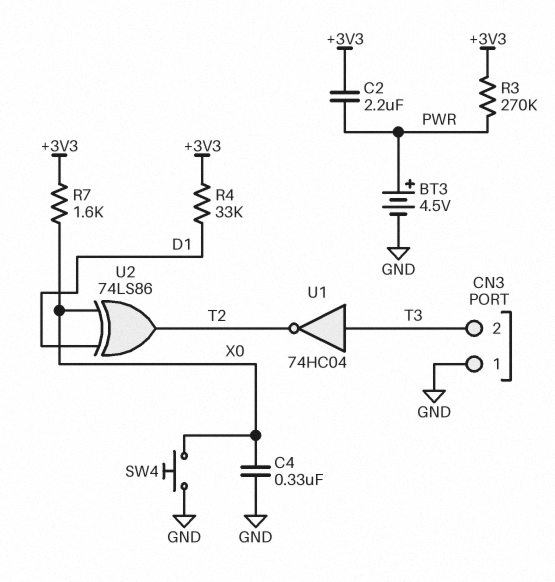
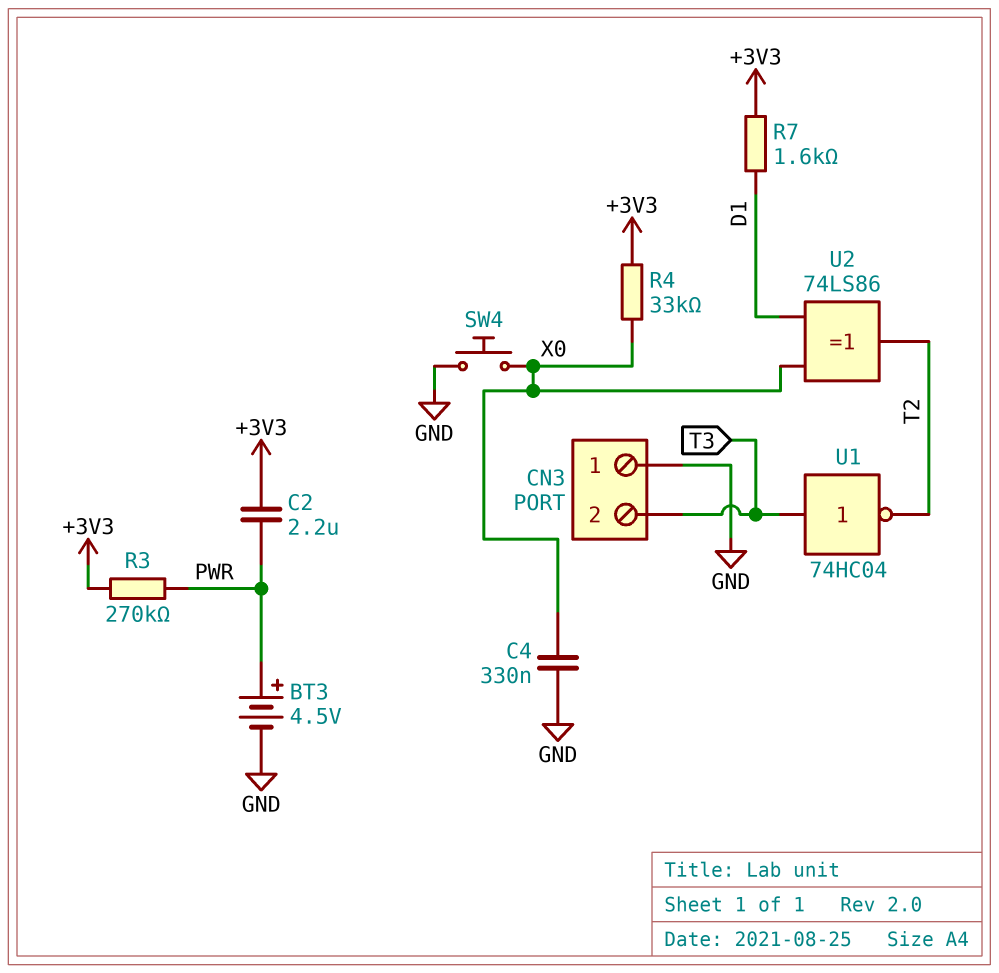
R4: 33k (+3V3, D1) -> 33k (+3V3, X0)
R7: 1.6k (+3V3, X0) -> 1.6k (+3V3, D1)

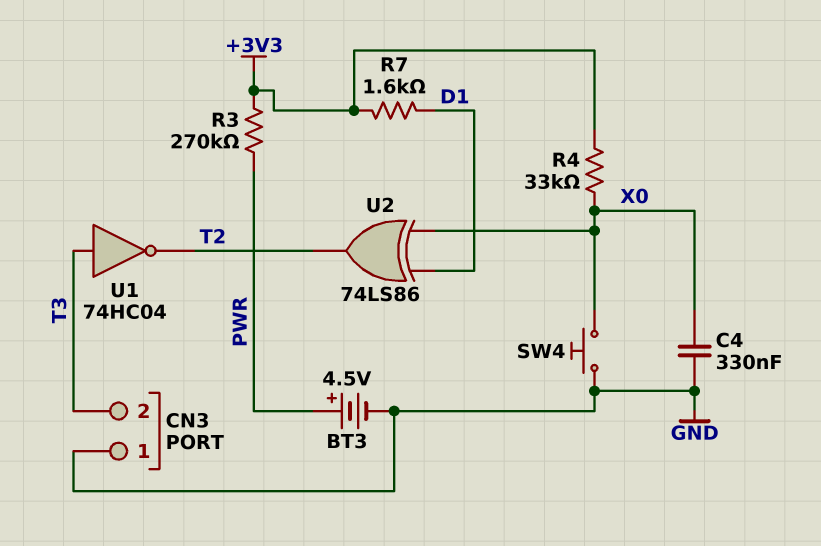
C2: 2.2uF (+3V3, PWR) -> none

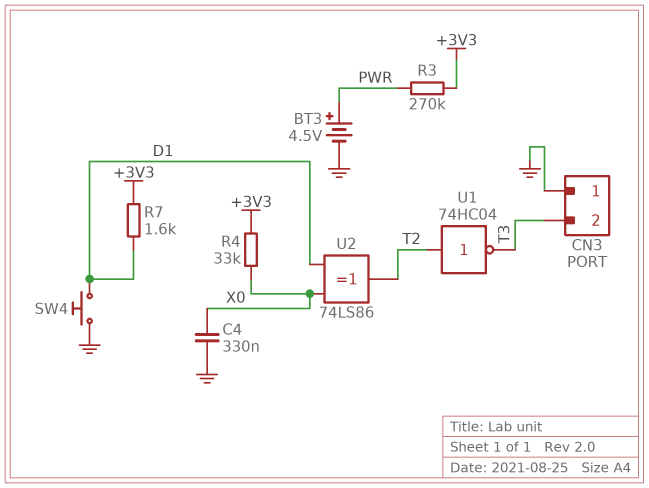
SW4: button (GND, X0) -> button (D1, GND)
U1: NOT 74HC04 (in T3, out T2) -> NOT 74HC04 (in T2, out T3)

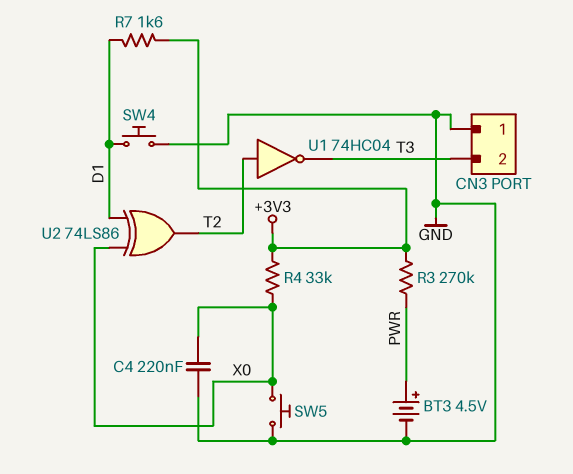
C4: 330nF (GND, X0) -> 220nF (GND, X0)
SW5: none -> button (GND, X0)

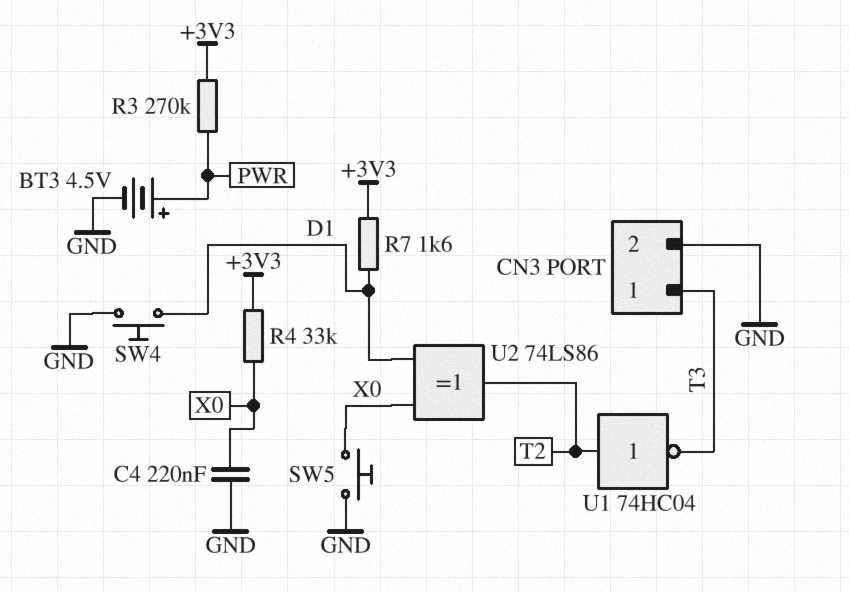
CN3 pin 1: GND -> T3
CN3 pin 2: T3 -> GND

